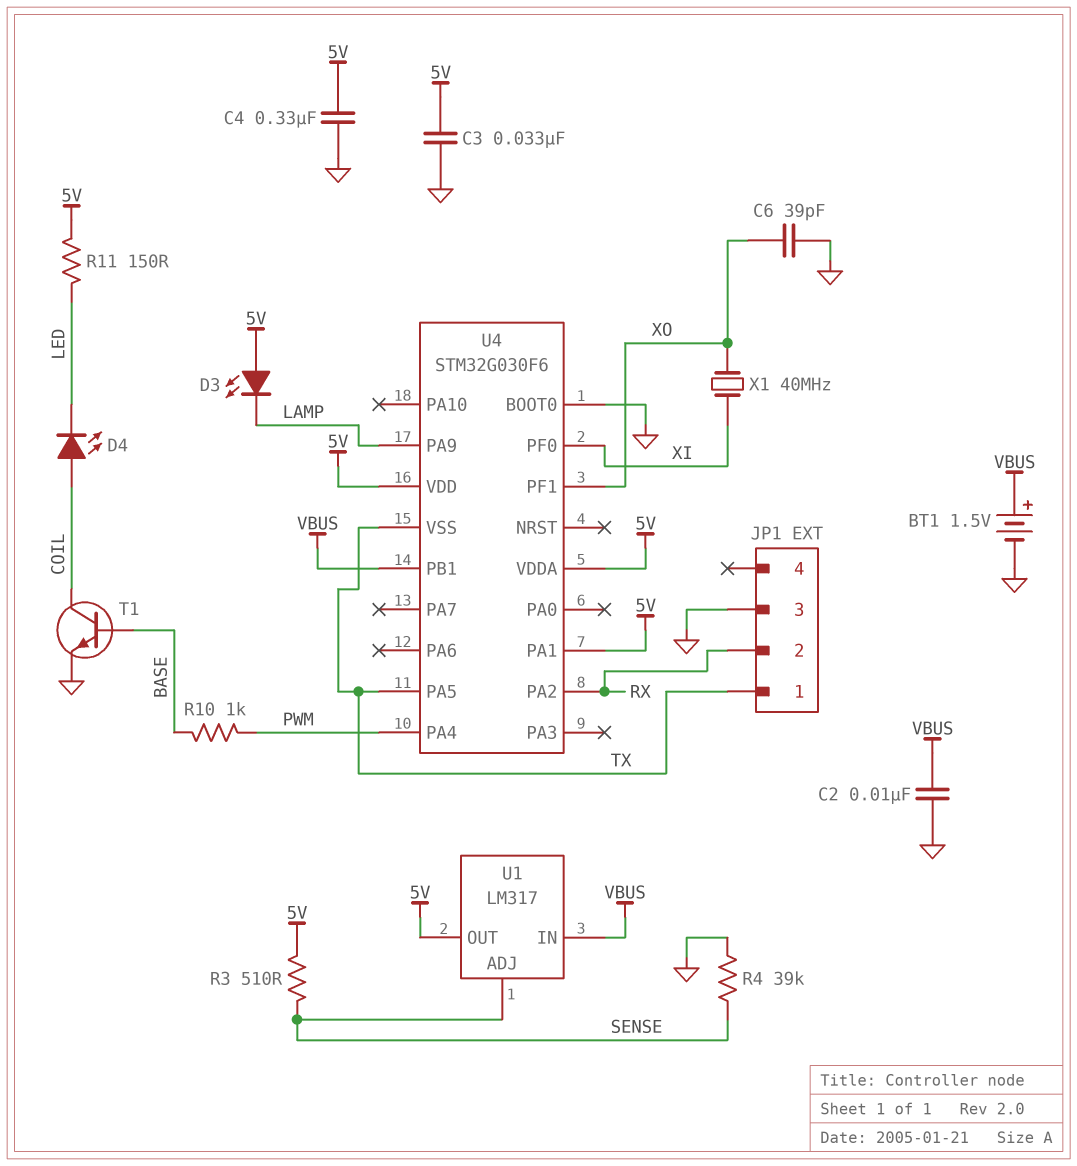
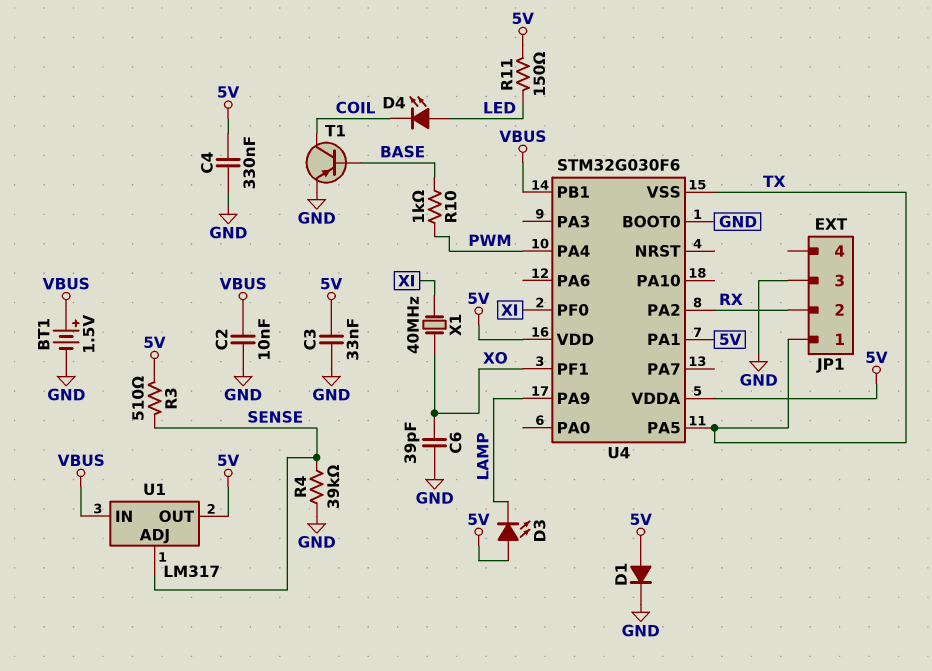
D1: none -> diode (A 5V, K GND)
D4: LED (A COIL, K LED) -> LED (A LED, K COIL)
T1: NPN (B BASE, C COIL, E GND) -> PNP (B BASE, C COIL, E GND)

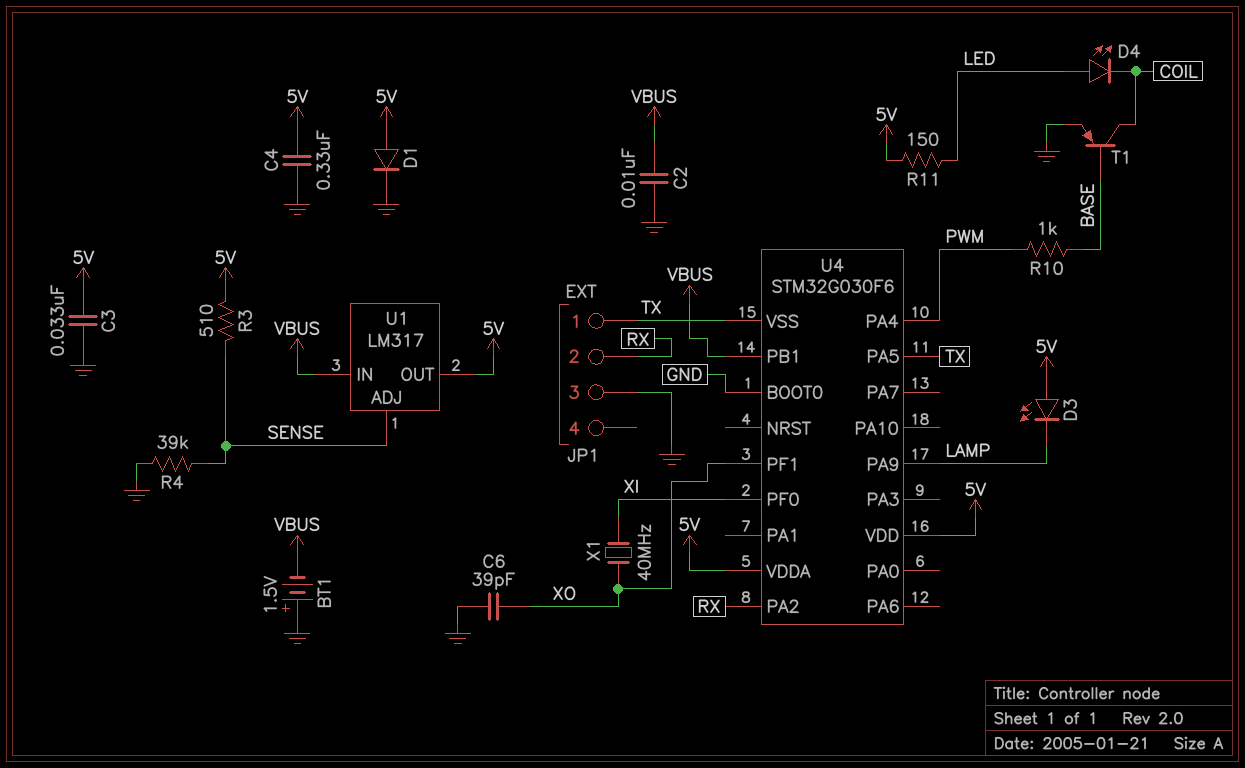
BT1: 1.5V (plus VBUS, minus GND) -> 1.5V (plus GND, minus VBUS)
U4 pin PA1: 5V -> none

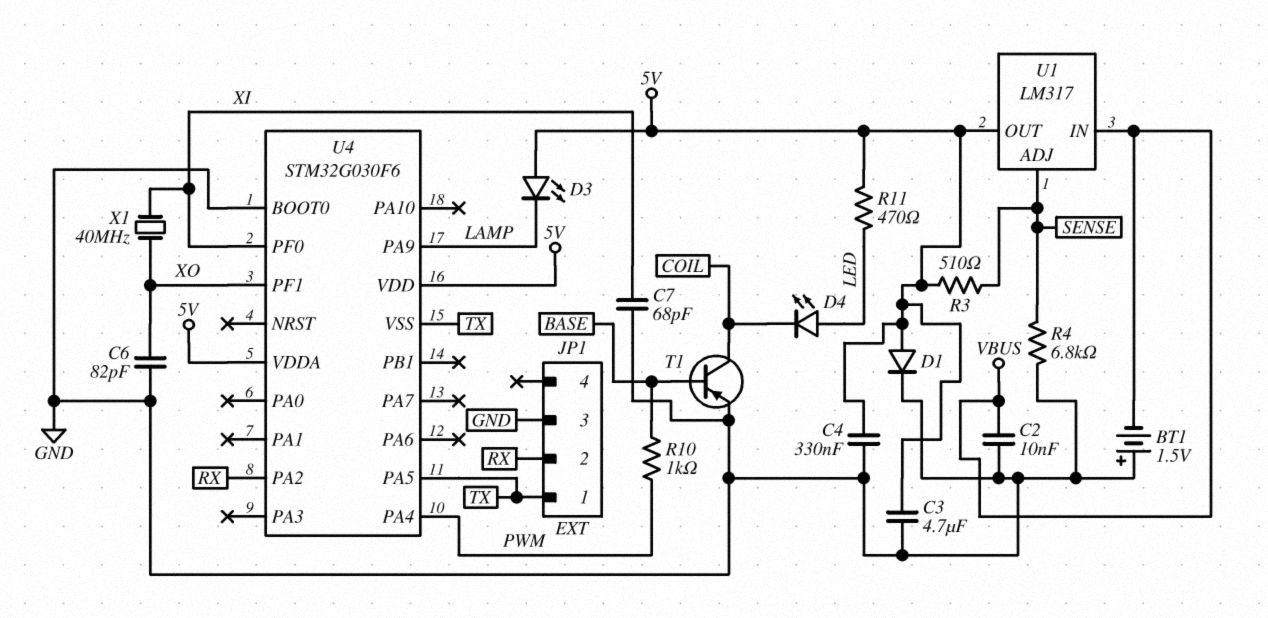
C3: 33nF (5V, GND) -> 4.7uF (5V, GND)
C6: 39pF (GND, XO) -> 82pF (GND, XO)
C7: none -> 68pF (GND, XI)
R4: 39k (GND, SENSE) -> 6.8k (GND, SENSE)
R11: 150 (5V, LED) -> 470 (5V, LED)
U4 pin PB1: VBUS -> none

